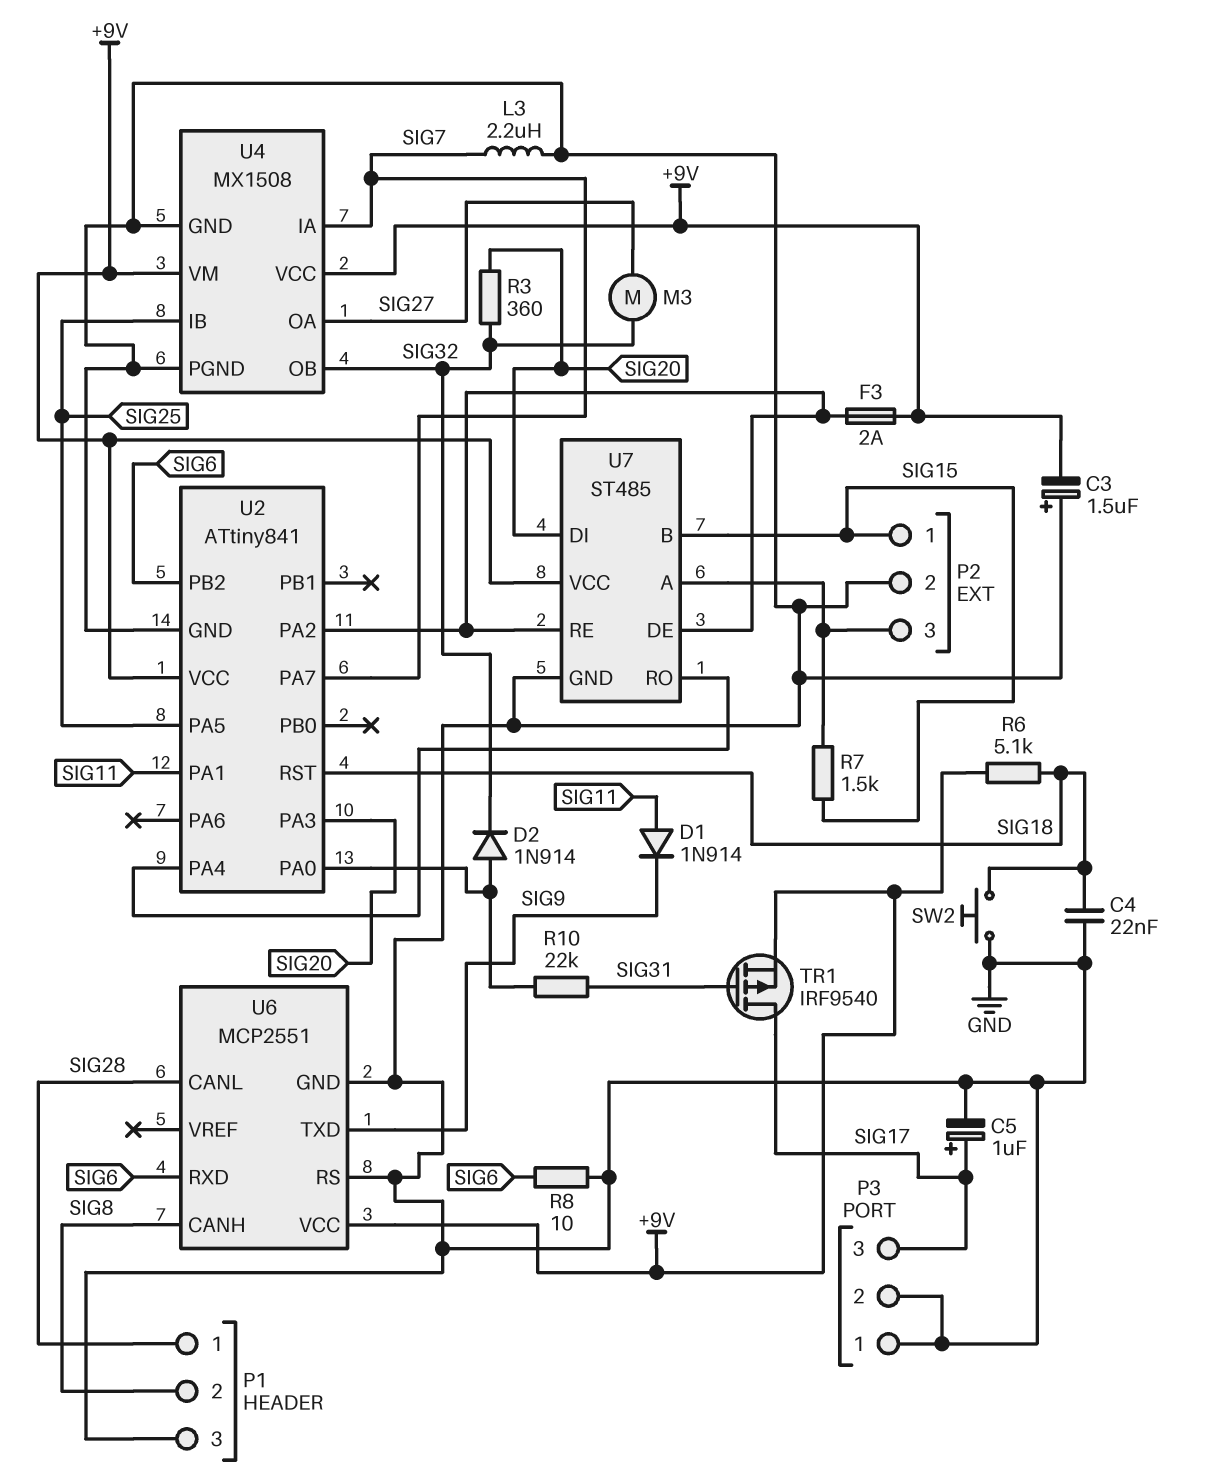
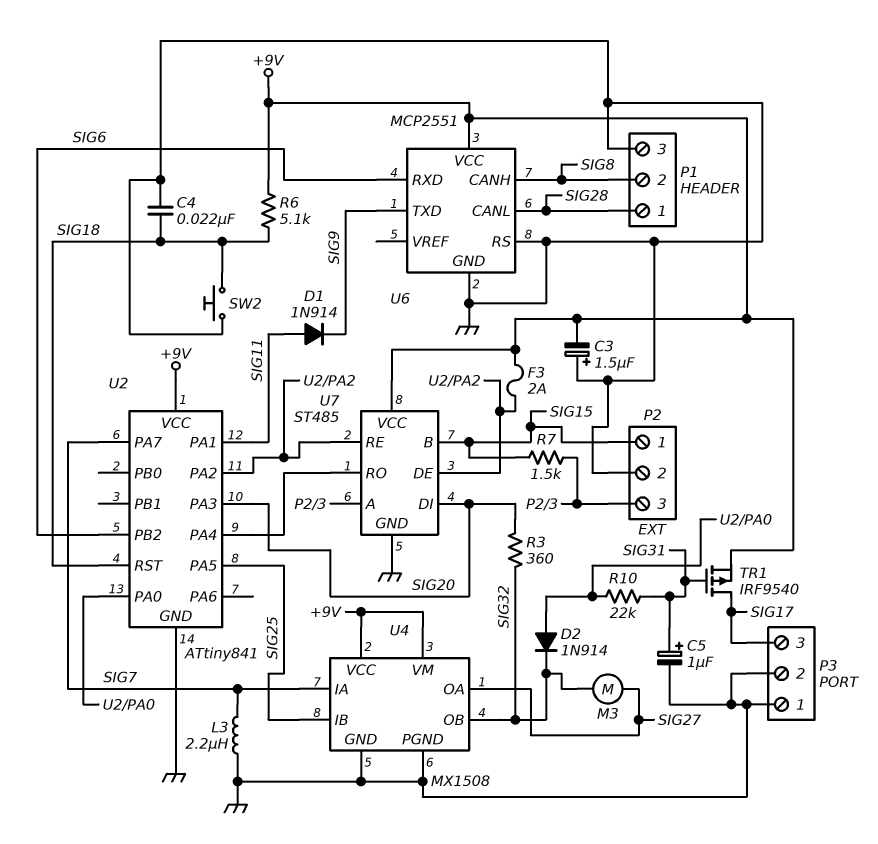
C5: 1uF (plus SIG17, minus GND) -> 1uF (plus SIG31, minus GND)
R8: 10 (GND, SIG6) -> none

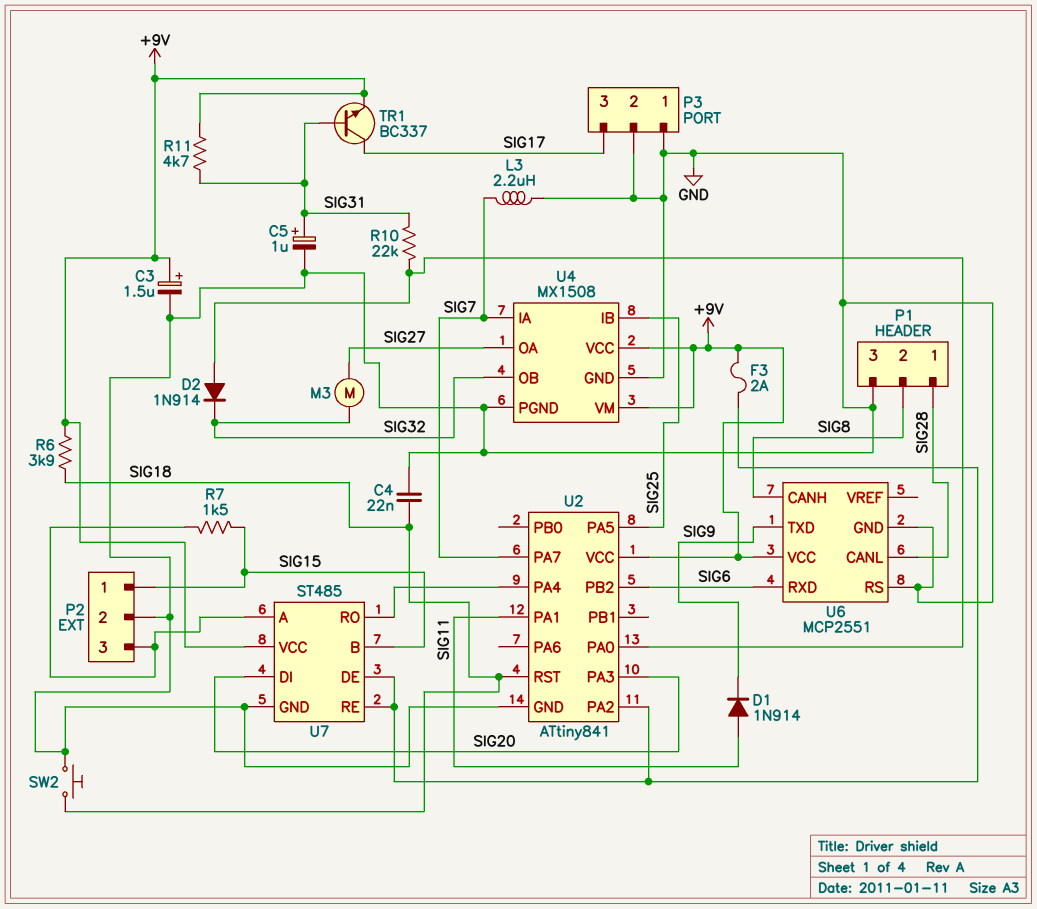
C3: 1.5uF (plus GND, minus +9V) -> 1.5uF (plus +9V, minus GND)
R3: 360 (SIG20, SIG32) -> none
R6: 5.1k (+9V, SIG18) -> 3.9k (+9V, SIG18)
R11: none -> 4.7k (+9V, SIG31)
TR1: PMOS IRF9540 (G SIG31, D SIG17, S +9V) -> NPN BC337 (B SIG31, C SIG17, E +9V)

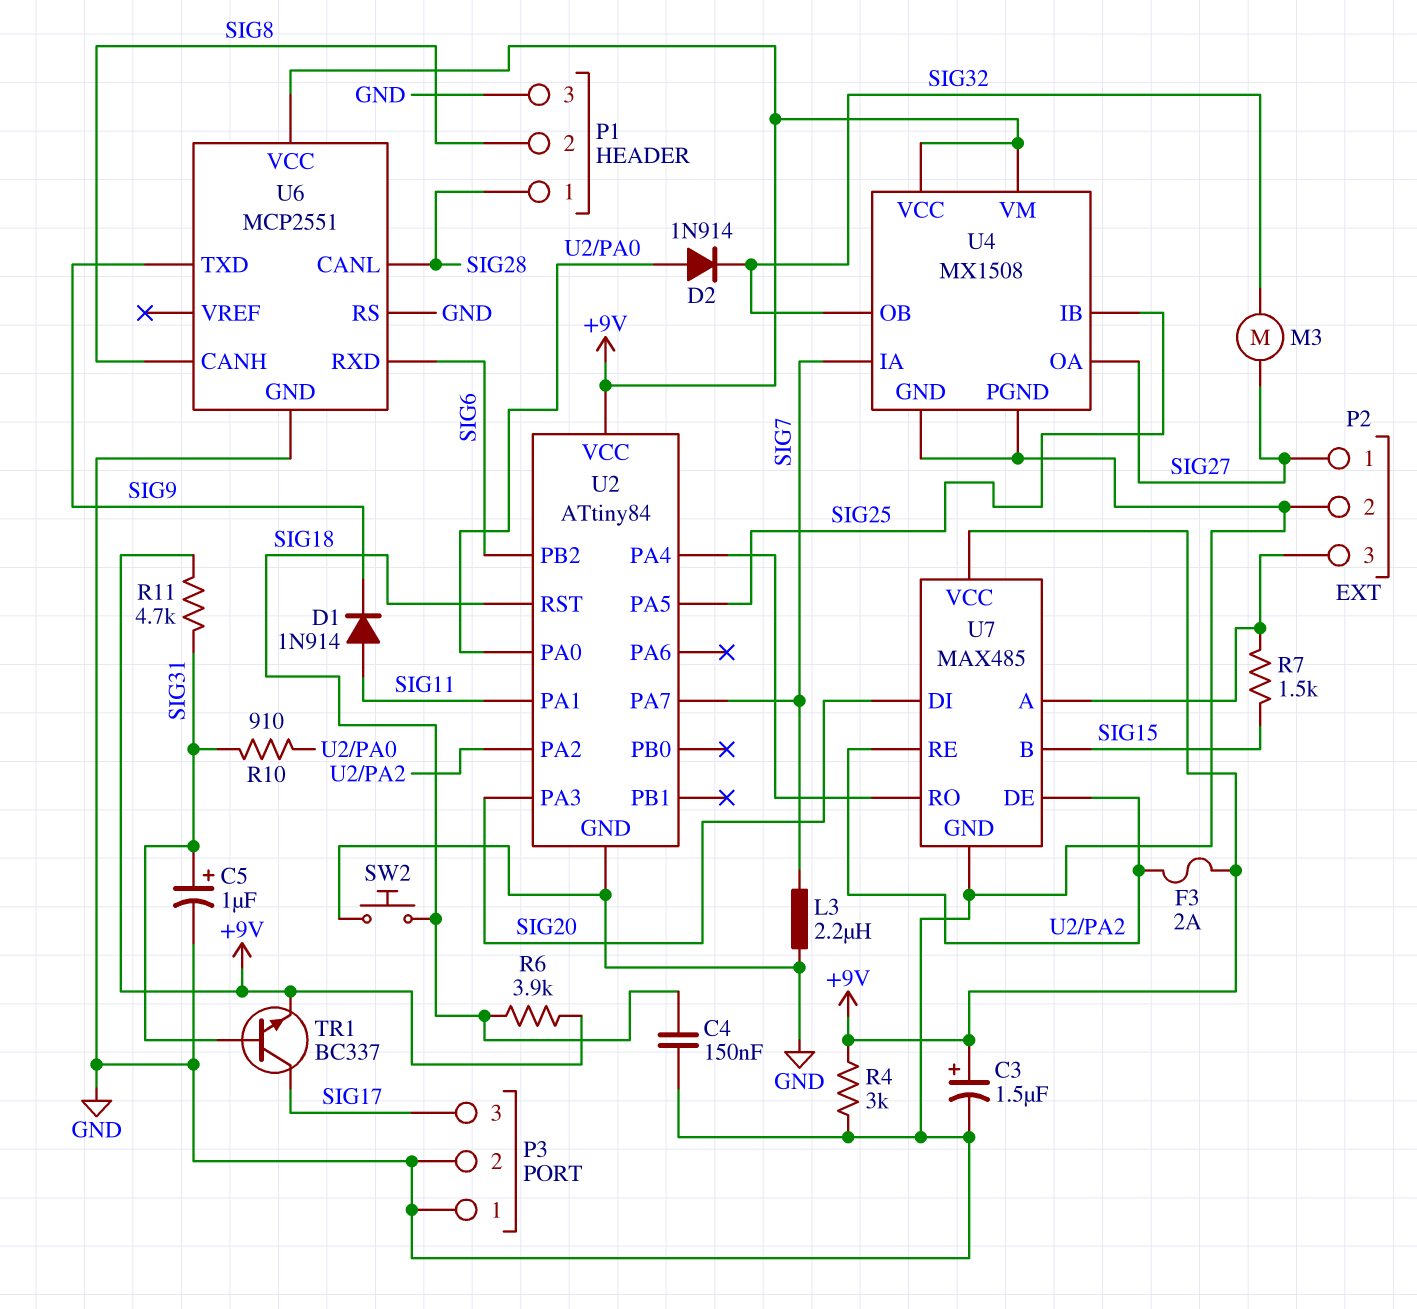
C4: 22nF (GND, SIG18) -> 150nF (GND, SIG18)
P2 pin 1: SIG15 -> SIG27
R4: none -> 3k (+9V, GND)
R10: 22k (SIG31, U2/PA0) -> 910 (SIG31, U2/PA0)
U2: ATtiny841 -> ATtiny84
U7: ST485 -> MAX485

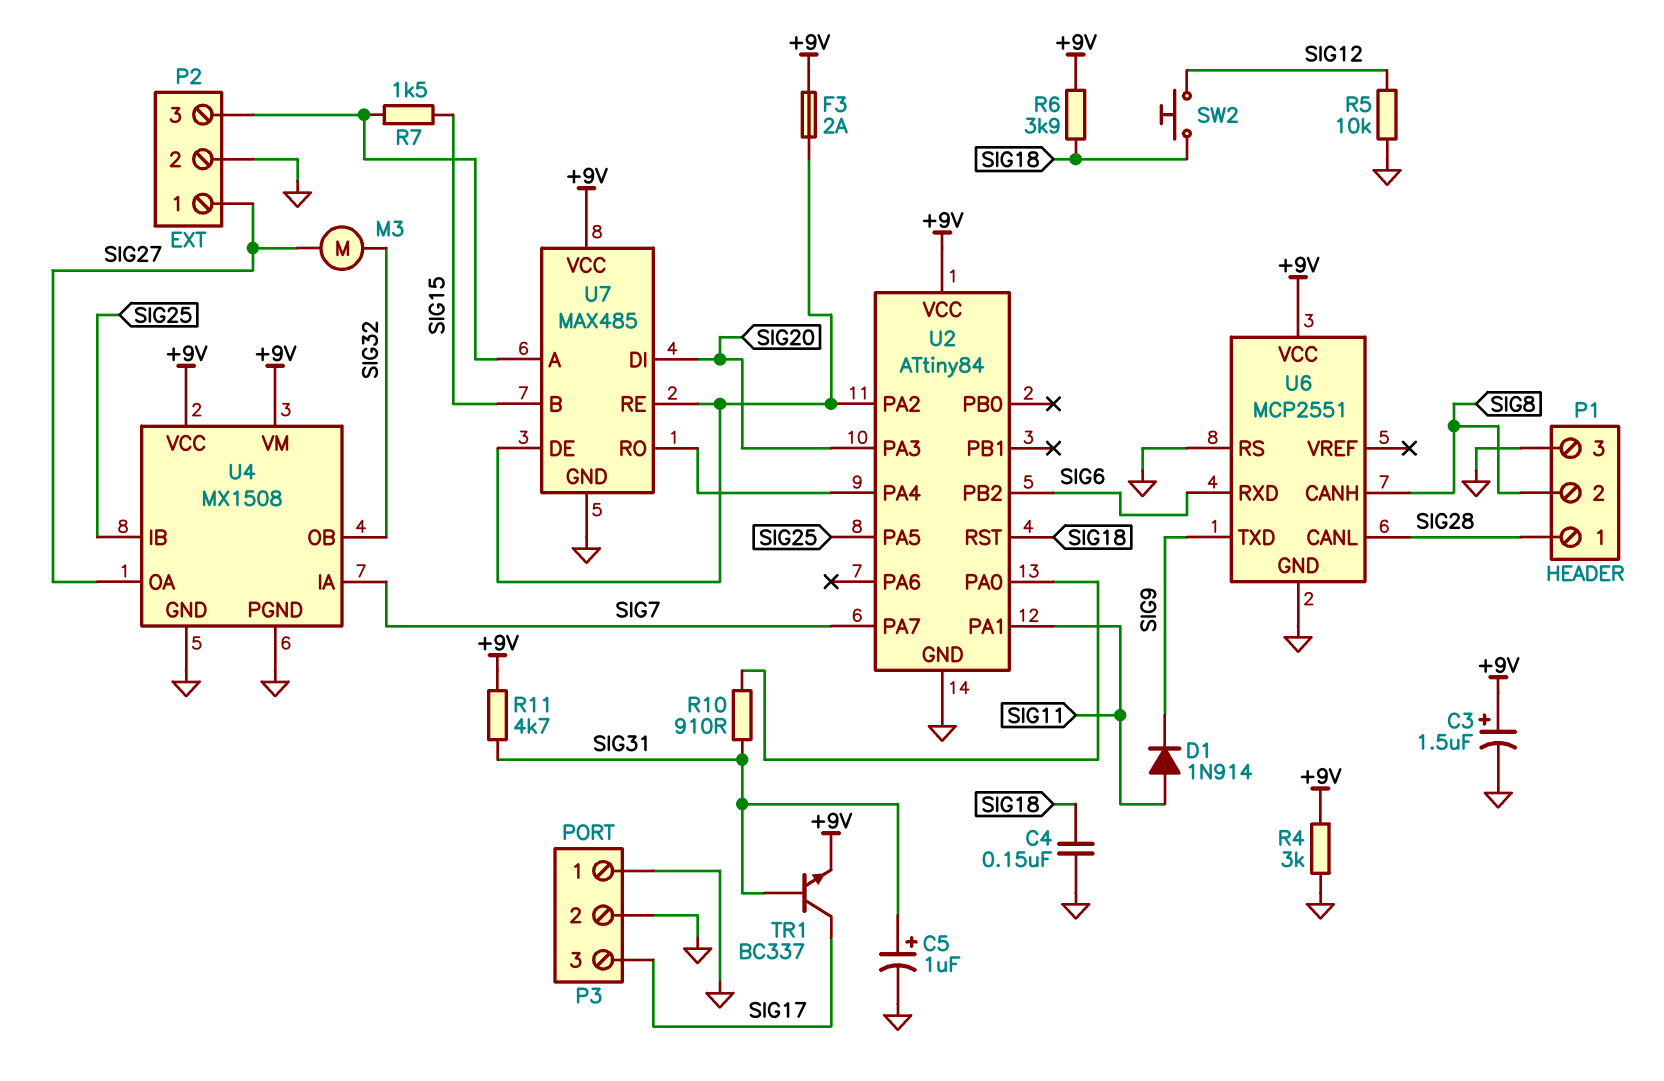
D2: diode 1N914 (A U2/PA0, K SIG32) -> none
L3: 2.2uH (GND, SIG7) -> none
R5: none -> 10k (GND, SIG12)
SW2: button (GND, SIG18) -> button (SIG12, SIG18)

